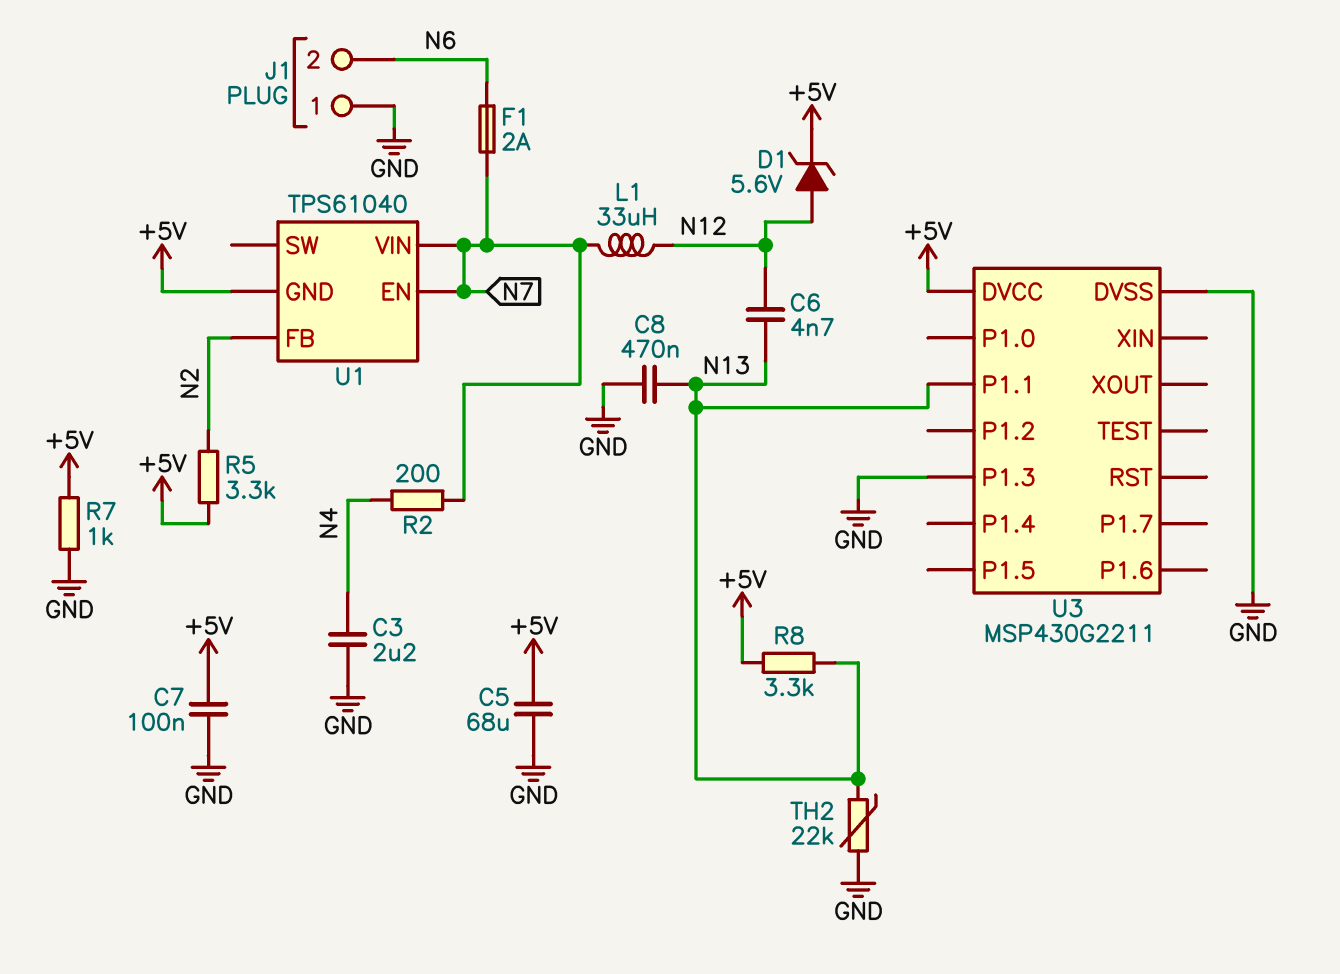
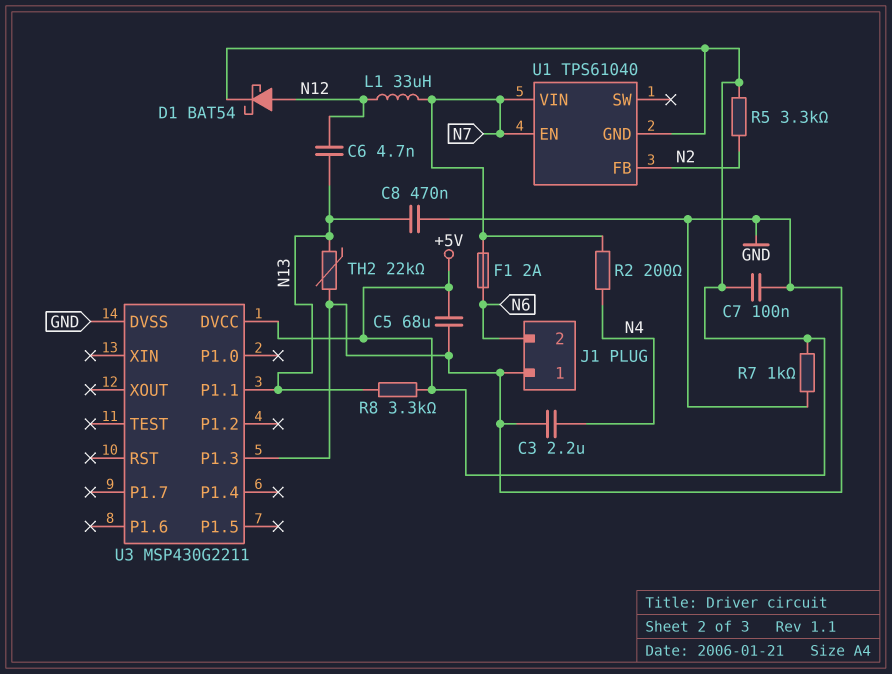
D1: zener 5.6V (A N12, K +5V) -> schottky BAT54 (A N12, K +5V)

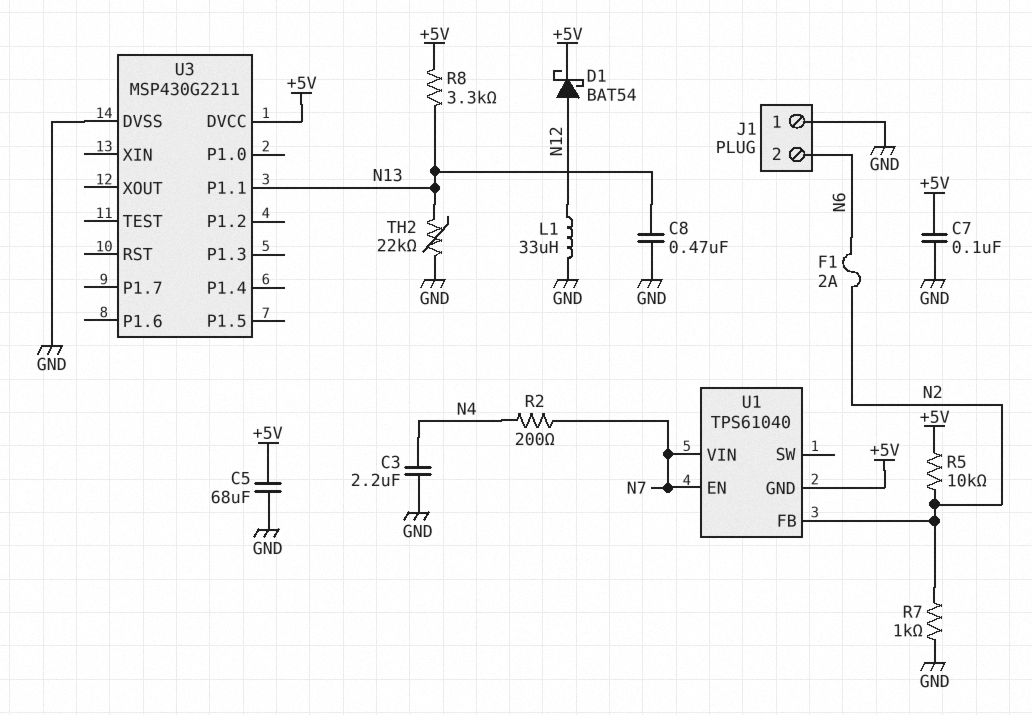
C6: 4.7nF (N12, N13) -> none
F1: 2A (N6, N7) -> 2A (N2, N6)
L1: 33uH (N7, N12) -> 33uH (GND, N12)
R5: 3.3k (+5V, N2) -> 10k (+5V, N2)
R7: 1k (+5V, GND) -> 1k (GND, N2)
U3 pin P1.3: GND -> none

